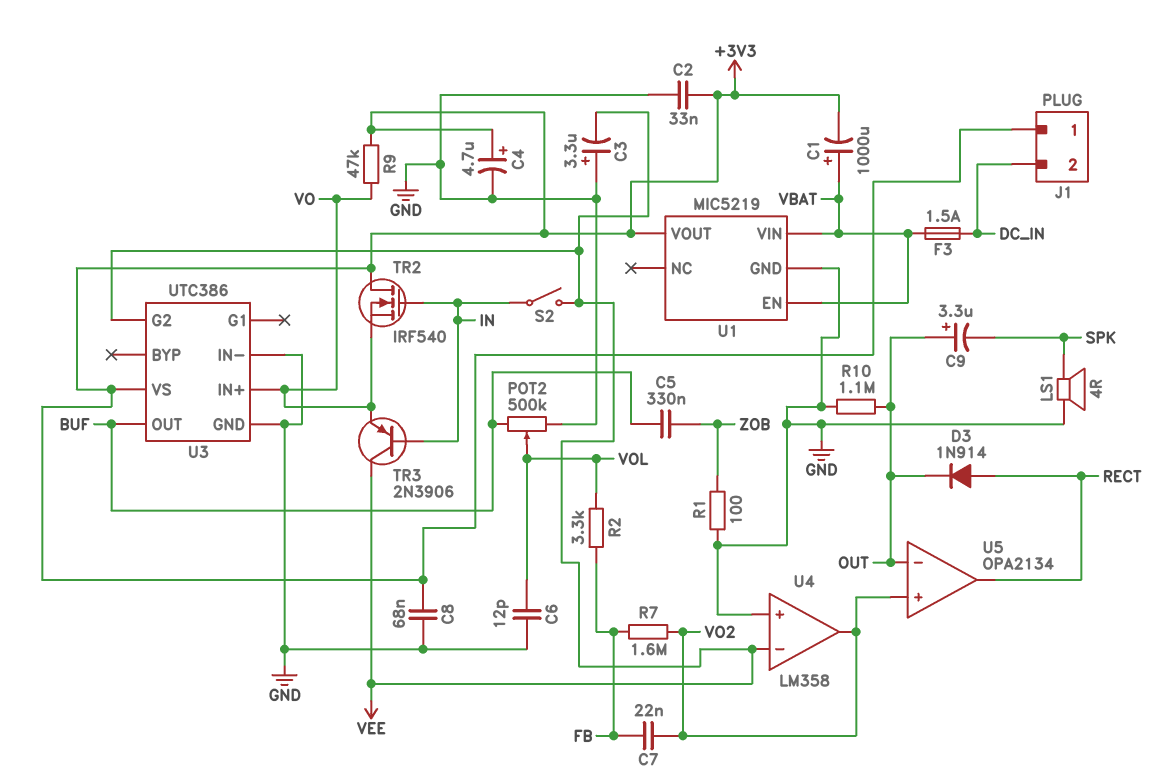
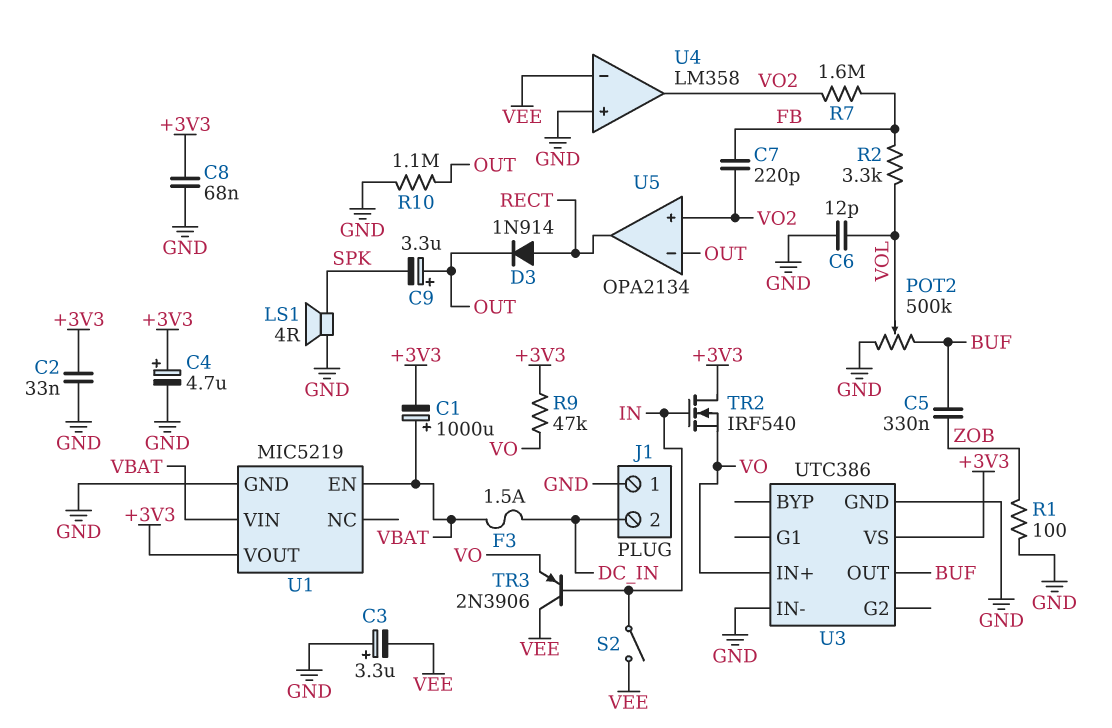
C7: 22nF (FB, VO2) -> 220pF (FB, VO2)
J1 pin 1: +3V3 -> GND
U3 pin G2: VEE -> none

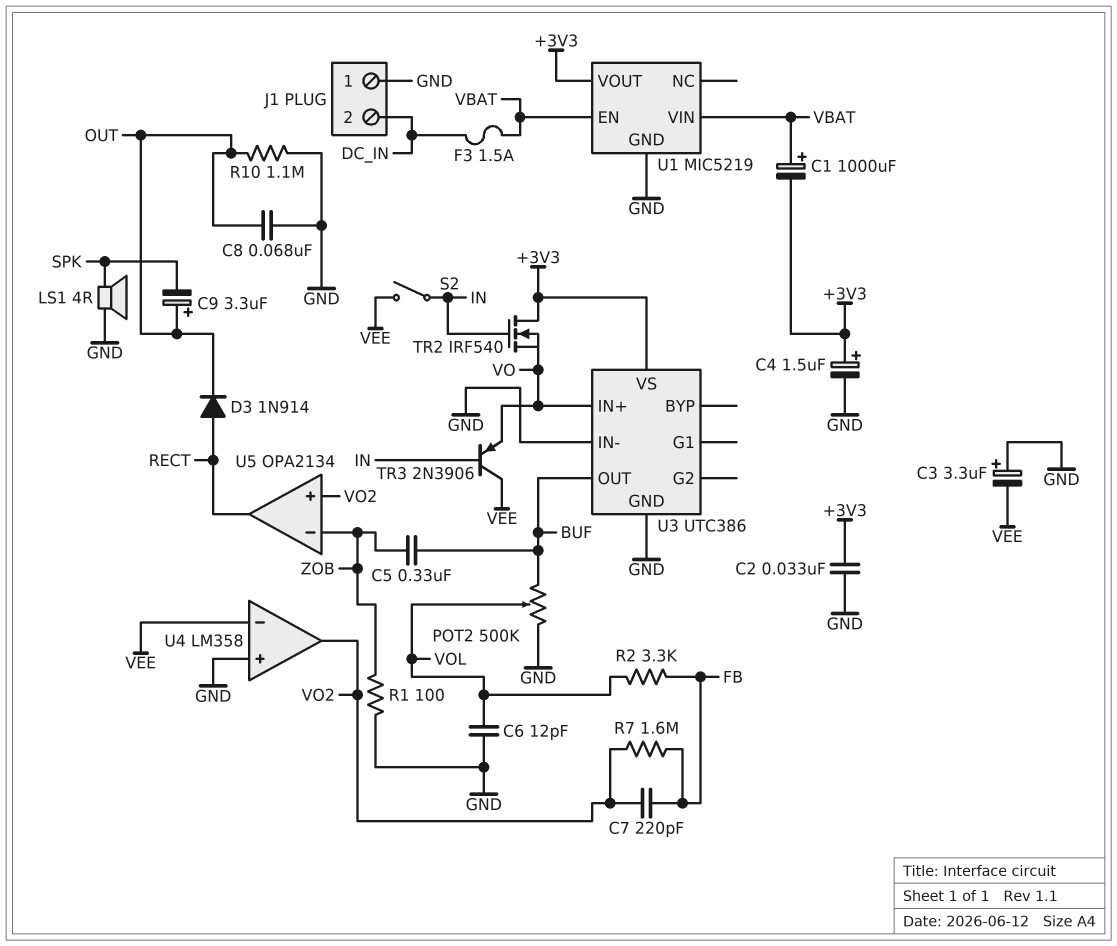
C4: 4.7uF (plus +3V3, minus GND) -> 1.5uF (plus +3V3, minus GND)
C8: 68nF (+3V3, GND) -> 68nF (GND, OUT)
R9: 47k (+3V3, VO) -> none
U5 pin in-: OUT -> ZOB

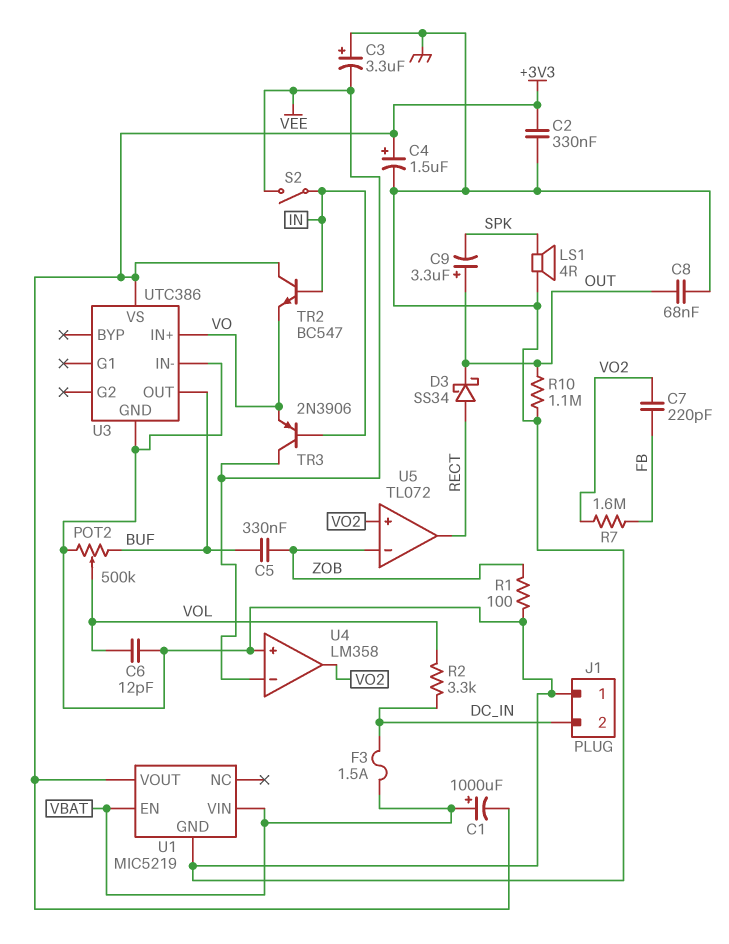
C2: 33nF (+3V3, GND) -> 330nF (+3V3, GND)
D3: diode 1N914 (A RECT, K OUT) -> schottky SS34 (A RECT, K OUT)
R2: 3.3k (FB, VOL) -> 3.3k (DC_IN, VOL)
TR2: NMOS IRF540 (G IN, D +3V3, S VO) -> NPN BC547 (B IN, C +3V3, E VO)
U5: OPA2134 -> TL072

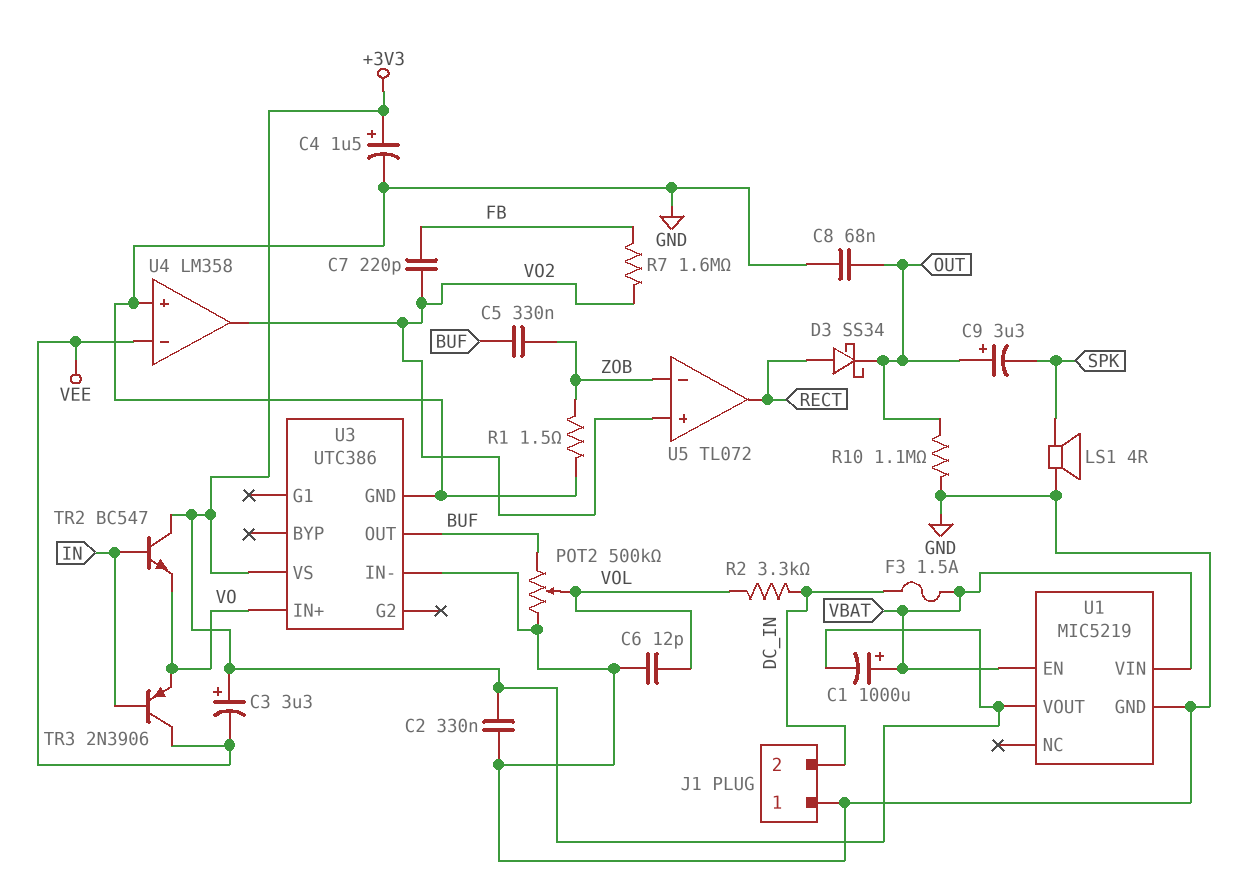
C3: 3.3uF (plus GND, minus VEE) -> 3.3uF (plus +3V3, minus VEE)
R1: 100 (GND, ZOB) -> 1.5 (GND, ZOB)
S2: switch (IN, VEE) -> none

